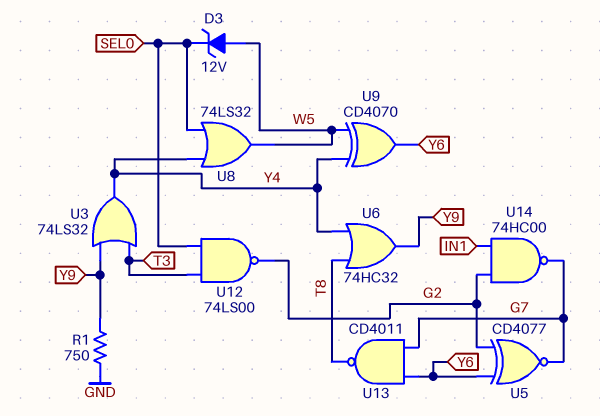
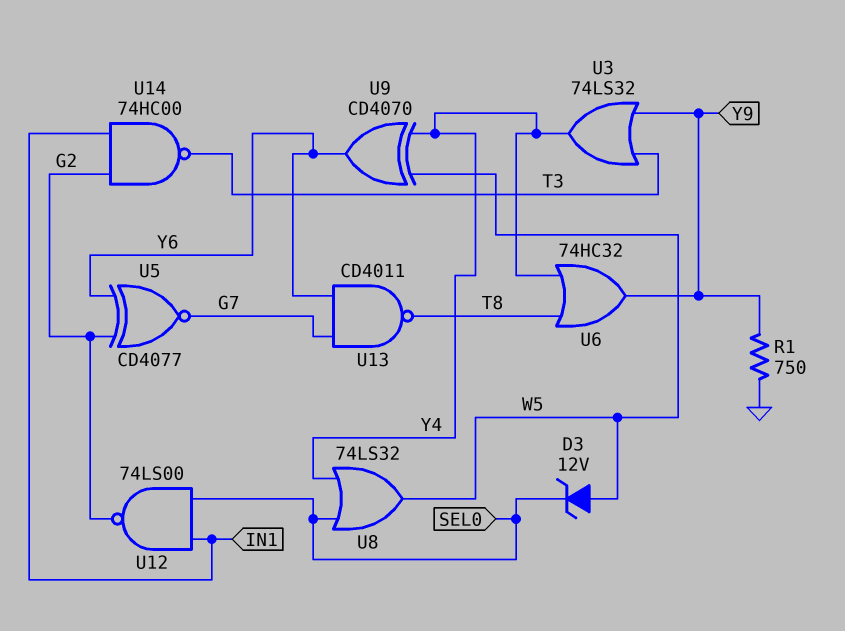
U12: NAND 74LS00 (in SEL0, in T3, out G2) -> NAND 74LS00 (in IN1, in SEL0, out G2)
U14: NAND 74HC00 (in G2, in IN1, out G7) -> NAND 74HC00 (in G2, in IN1, out T3)

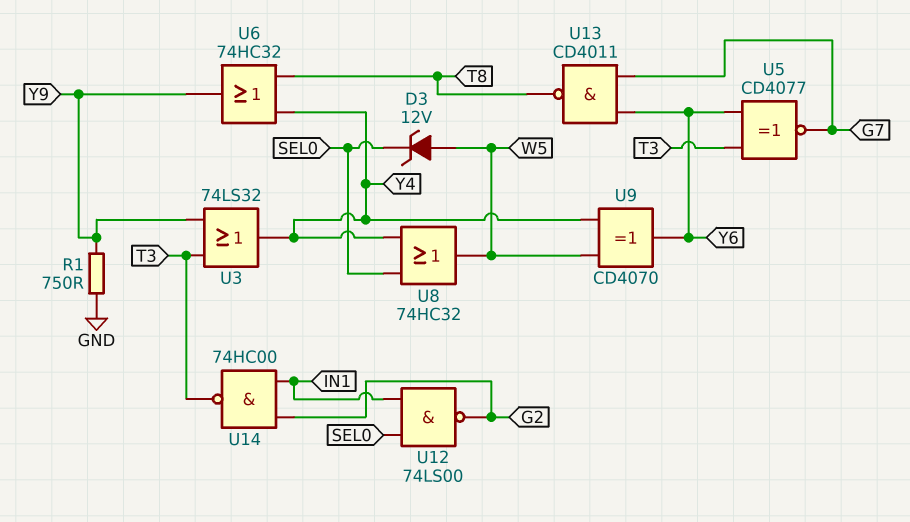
U5: XNOR CD4077 (in G2, in Y6, out G7) -> XNOR CD4077 (in T3, in Y6, out G7)
U8: OR 74LS32 (in SEL0, in Y4, out W5) -> OR 74HC32 (in SEL0, in Y4, out W5)

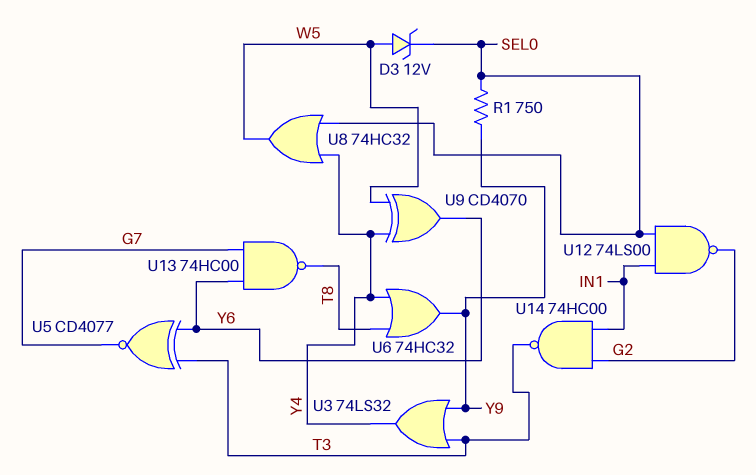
R1: 750 (GND, Y9) -> 750 (SEL0, Y9)
U13: NAND CD4011 (in G7, in Y6, out T8) -> NAND 74HC00 (in G7, in Y6, out T8)

